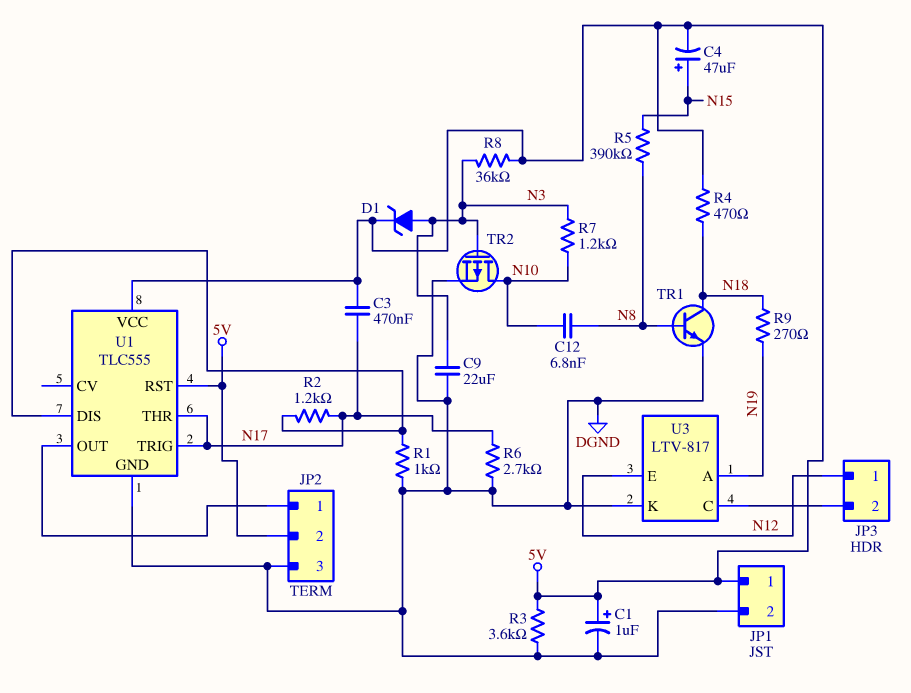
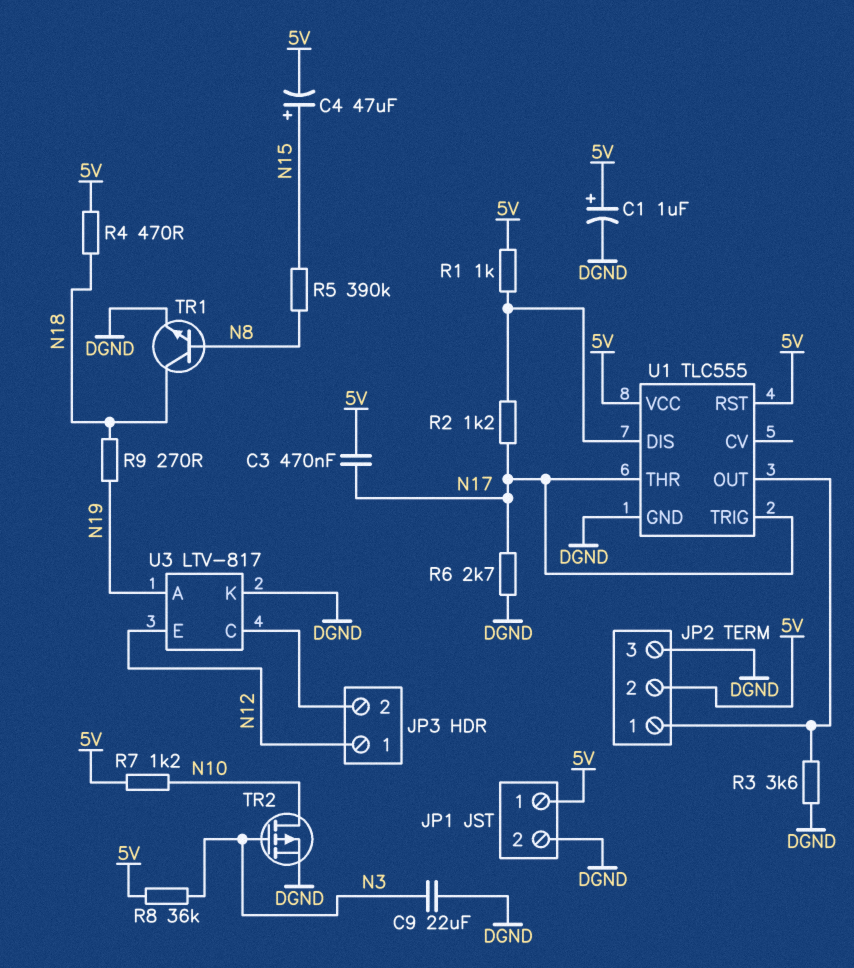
C12: 6.8nF (N8, N10) -> none
D1: zener (A N3, K 5V) -> none
R1: 1k (DGND, U1/DIS) -> 1k (5V, U1/DIS)
R3: 3.6k (5V, DGND) -> 3.6k (DGND, JP2/1)
R7: 1.2k (N3, N10) -> 1.2k (5V, N10)

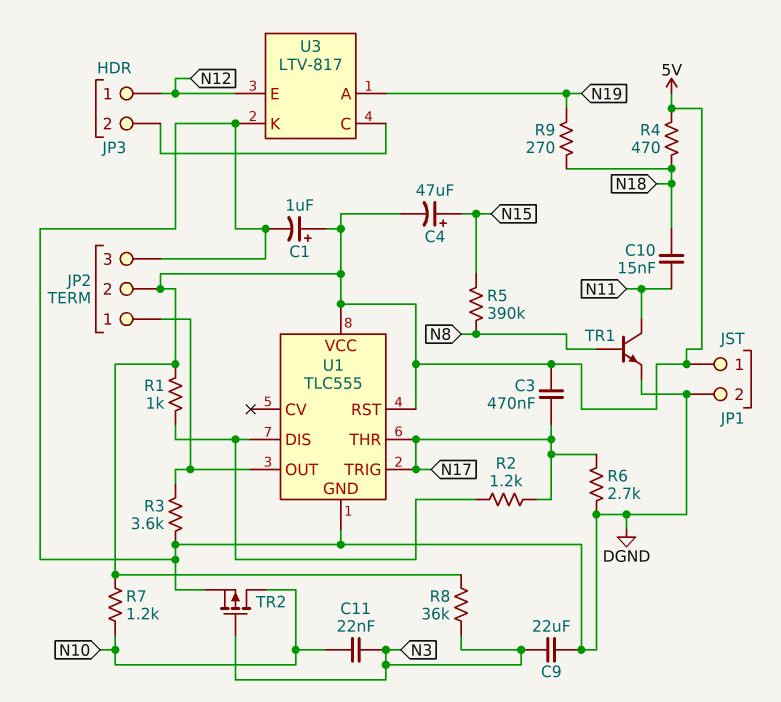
C10: none -> 15nF (N11, N18)
C11: none -> 22nF (N3, N10)
TR1: NPN (B N8, C N18, E DGND) -> NPN (B N8, C N11, E DGND)

